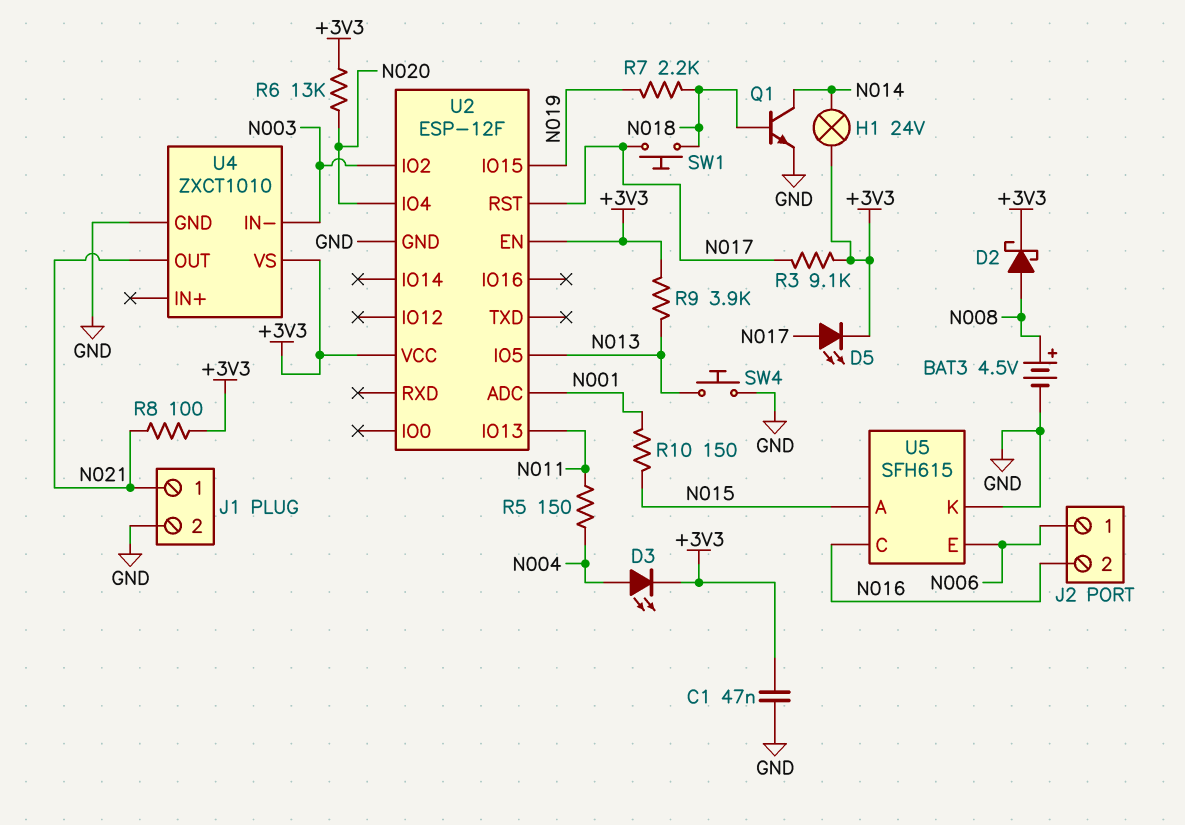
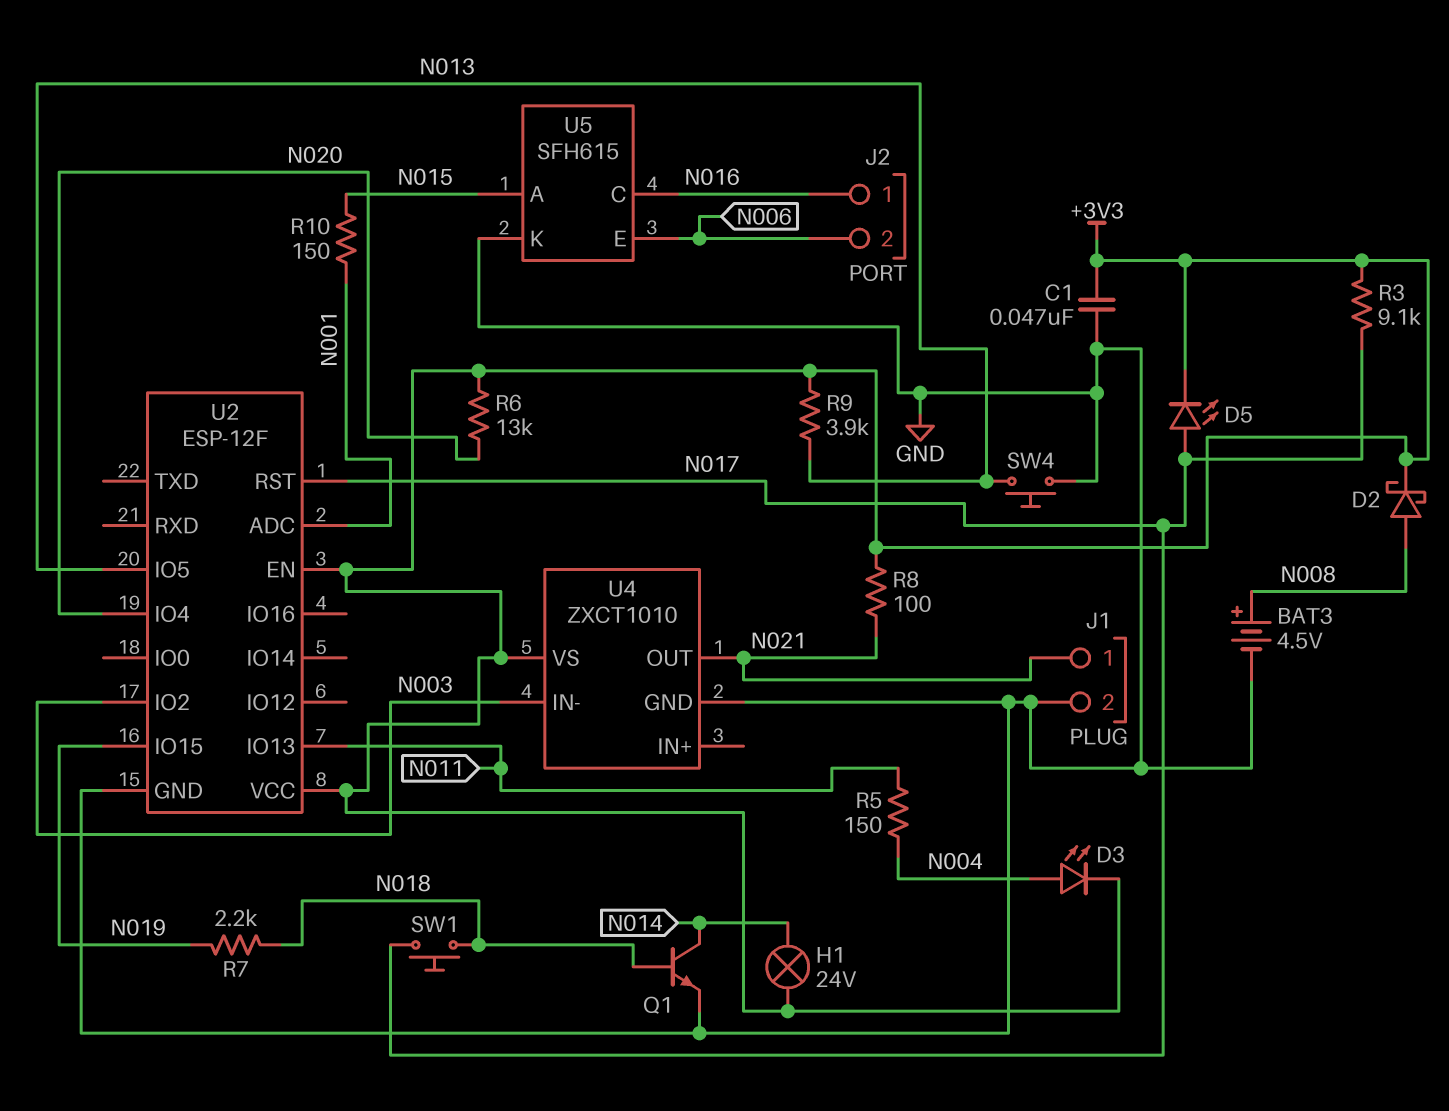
J2 pin 1: N006 -> N016
J2 pin 2: N016 -> N006

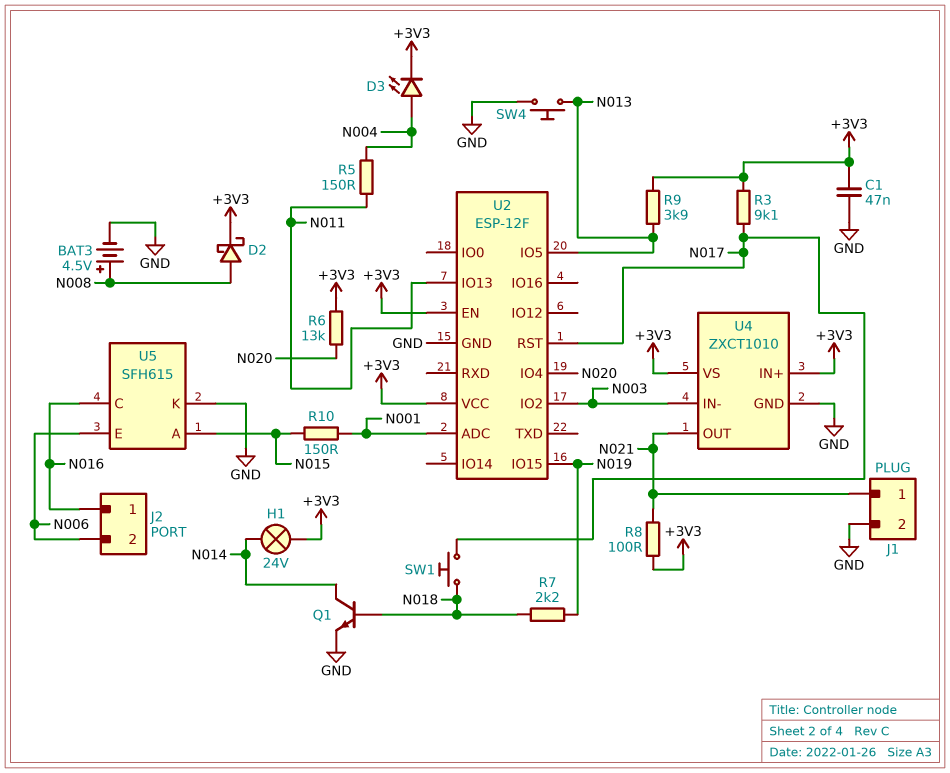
D5: LED (A N017, K +3V3) -> none
U4 pin IN+: none -> +3V3

